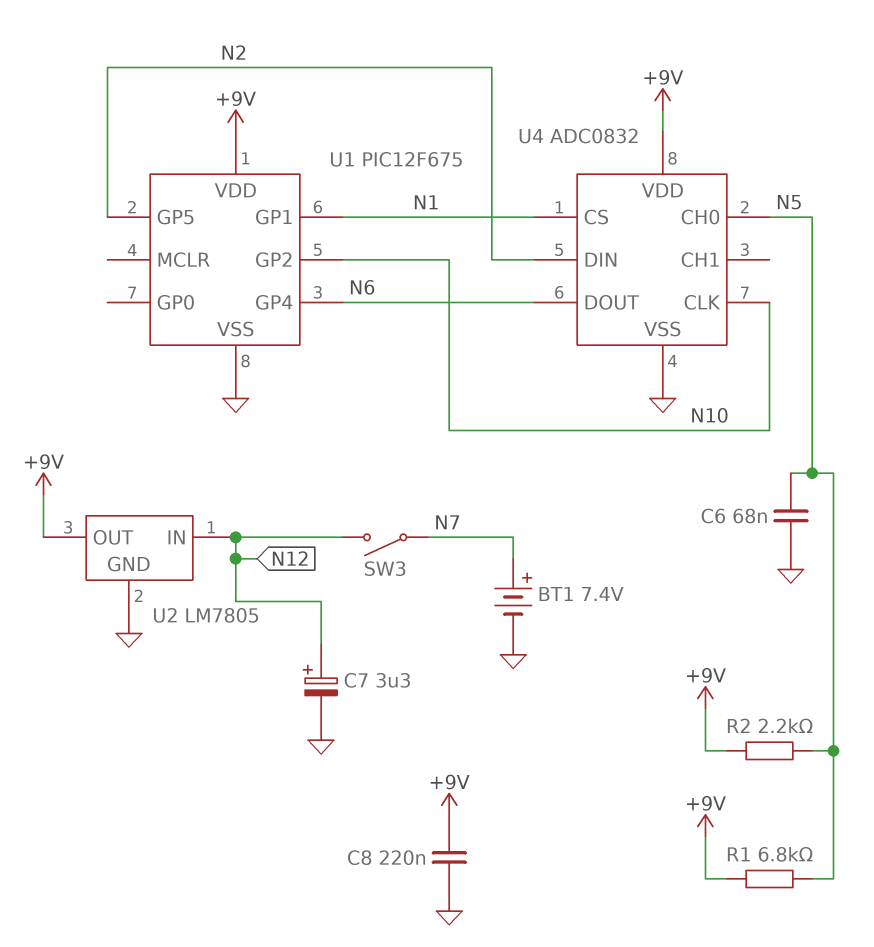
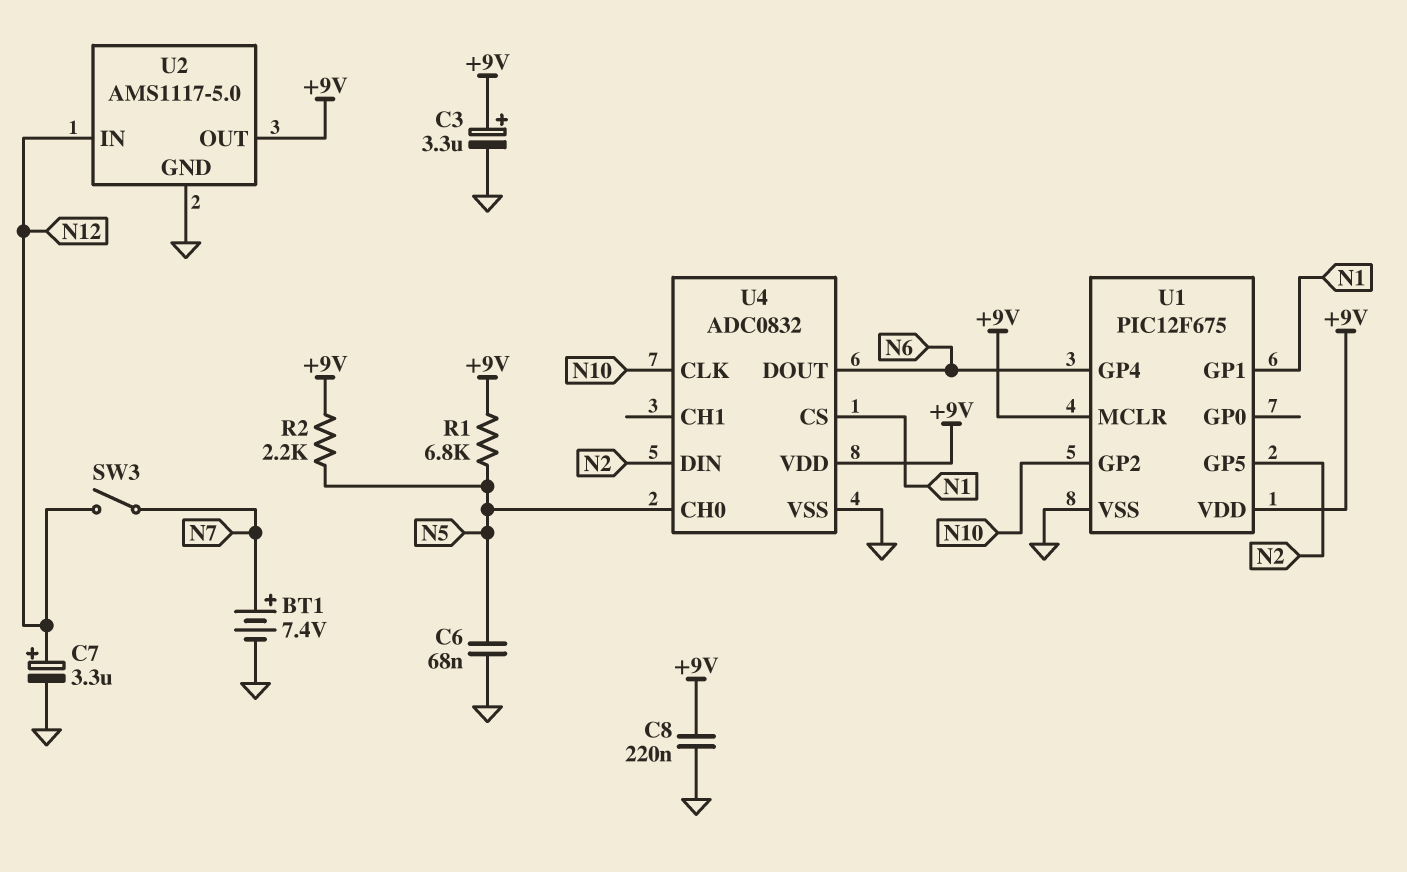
C3: none -> 3.3uF (plus +9V, minus GND)
U1 pin MCLR: none -> +9V
U2: LM7805 -> AMS1117-5.0

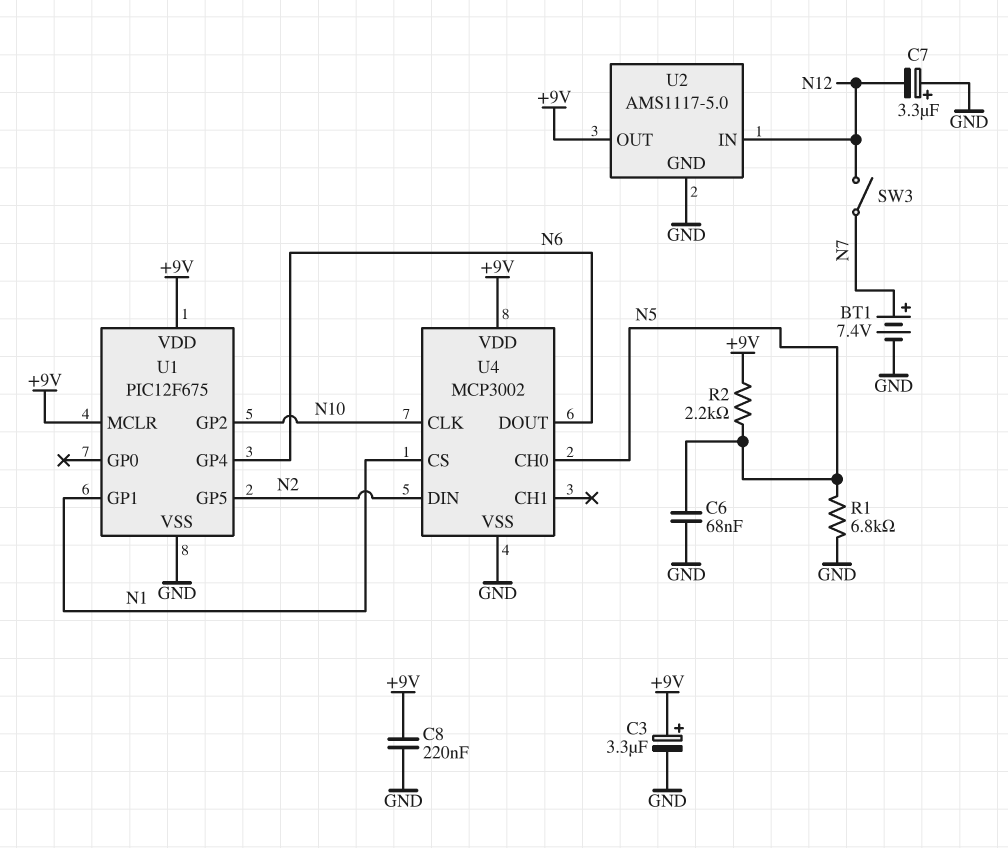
C7: 3.3uF (plus N12, minus GND) -> 3.3uF (plus GND, minus N12)
R1: 6.8k (+9V, N5) -> 6.8k (GND, N5)
U4: ADC0832 -> MCP3002

